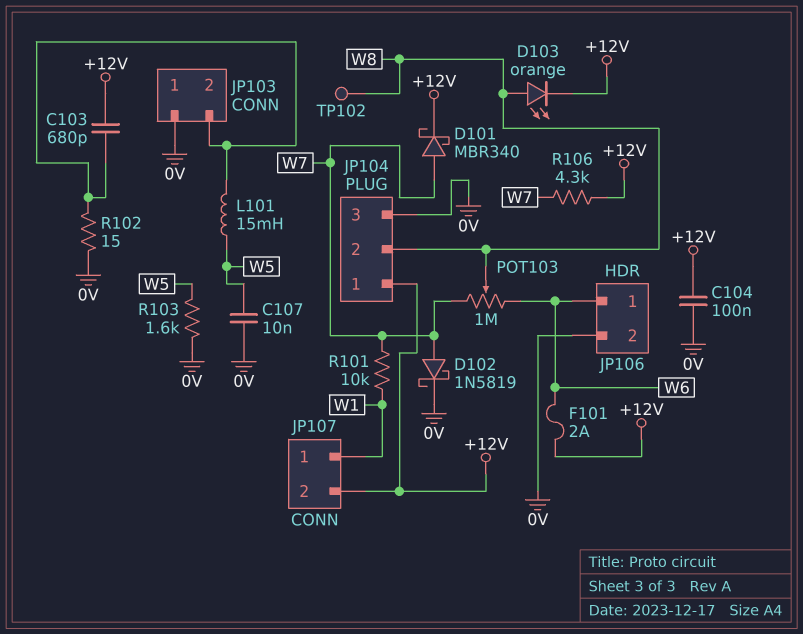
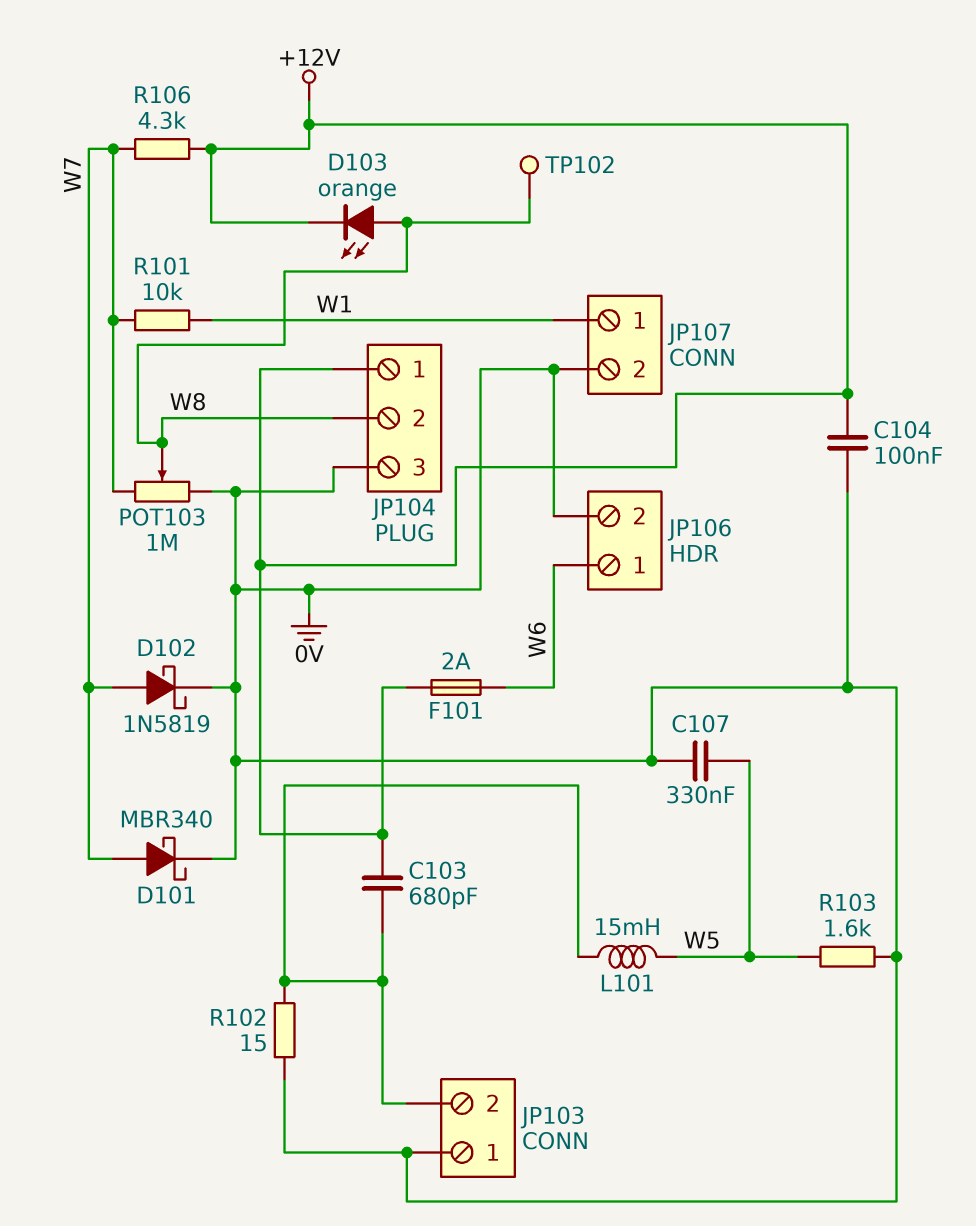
C107: 10nF (0V, W5) -> 330nF (0V, W5)
D101: schottky MBR340 (A W7, K +12V) -> schottky MBR340 (A W7, K 0V)
JP107 pin 2: +12V -> 0V
POT103: 1M (W6, W7, wiper W8) -> 1M (0V, W7, wiper W8)

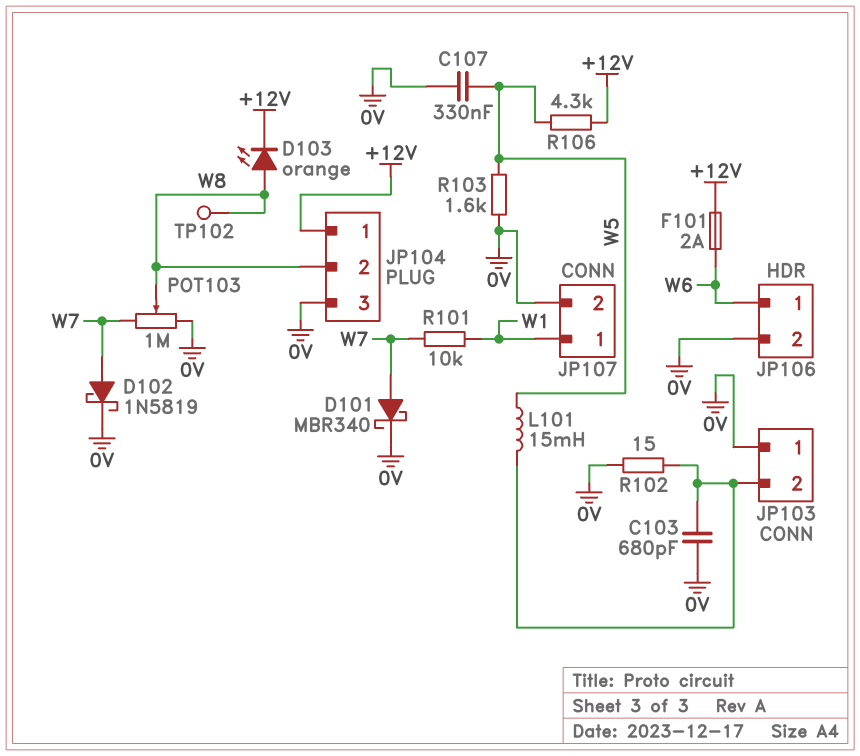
C103: 680pF (+12V, JP103/2) -> 680pF (0V, JP103/2)
C104: 100nF (+12V, 0V) -> none
R106: 4.3k (+12V, W7) -> 4.3k (+12V, W5)

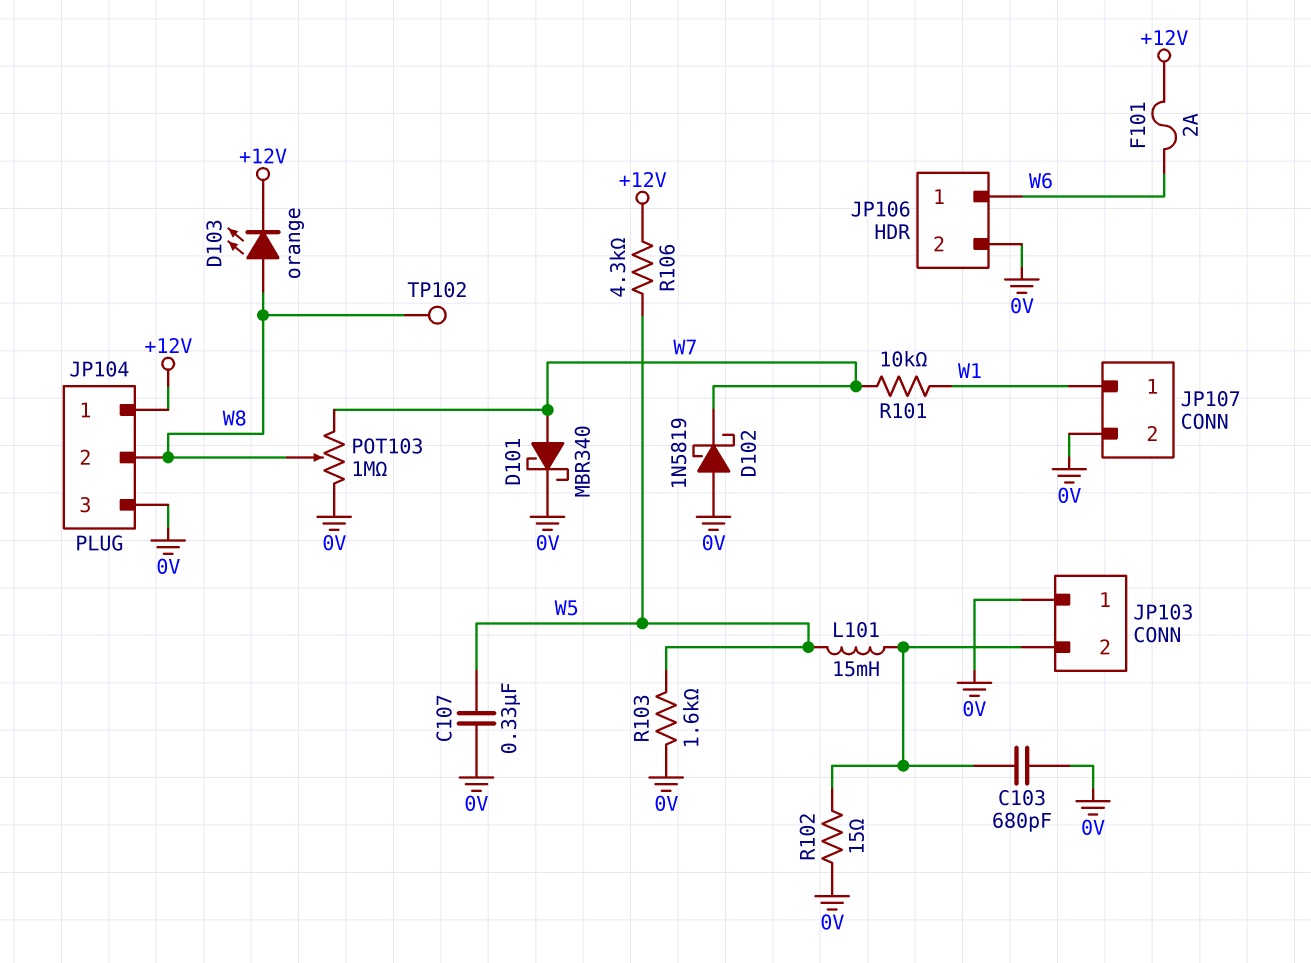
D102: schottky 1N5819 (A W7, K 0V) -> schottky 1N5819 (A 0V, K W7)

